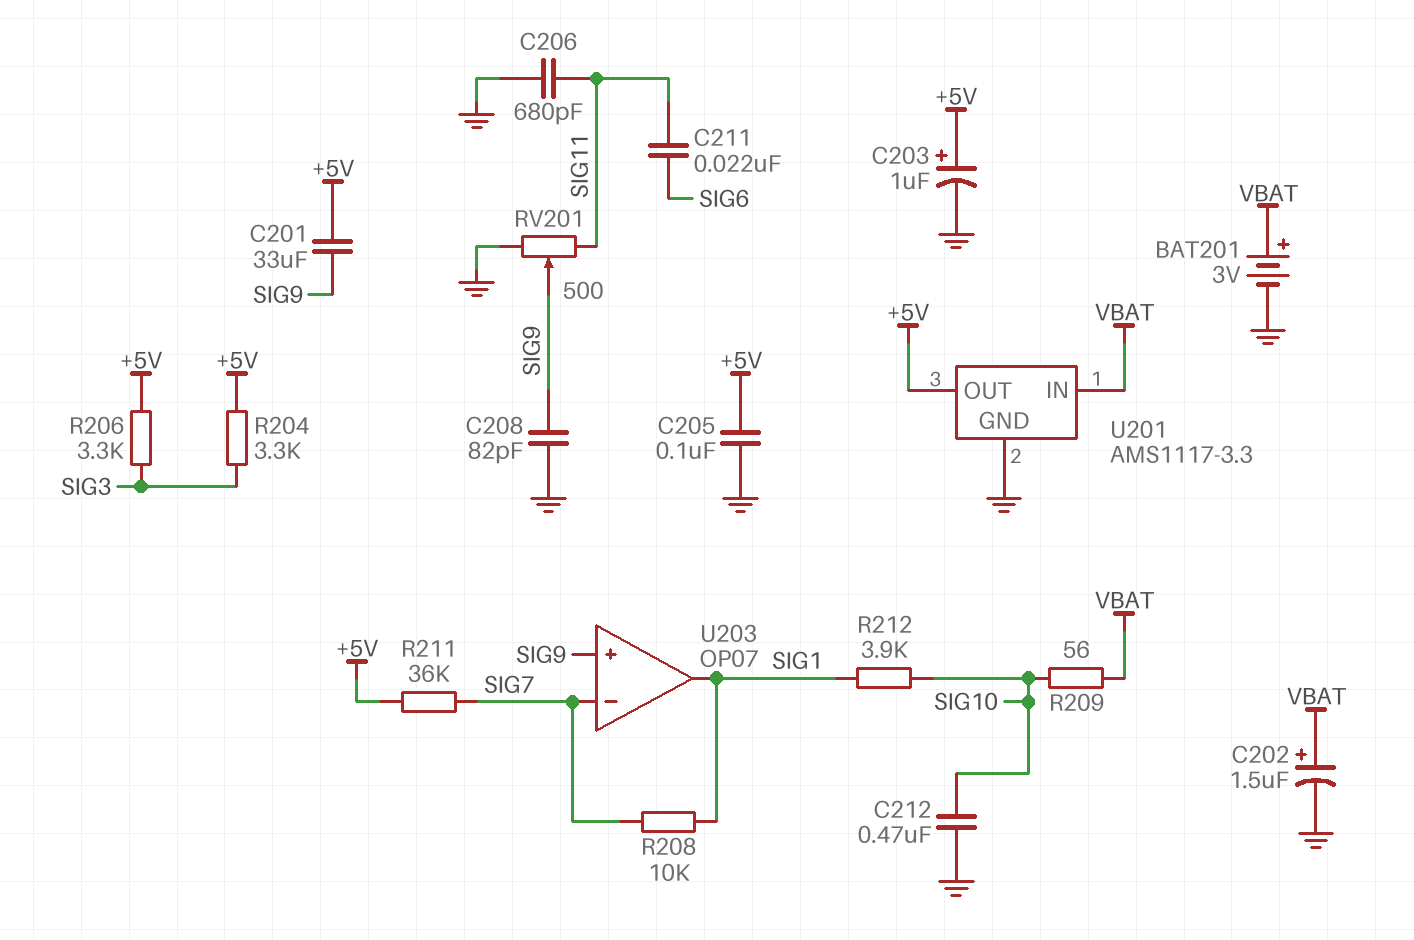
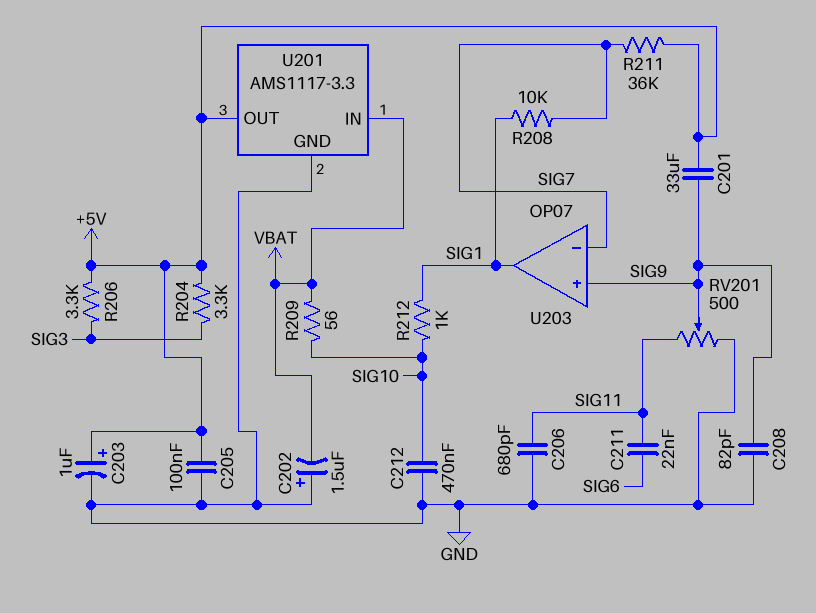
BAT201: 3V (plus VBAT, minus GND) -> none
C202: 1.5uF (plus VBAT, minus GND) -> 1.5uF (plus GND, minus VBAT)
R212: 3.9k (SIG1, SIG10) -> 1k (SIG1, SIG10)

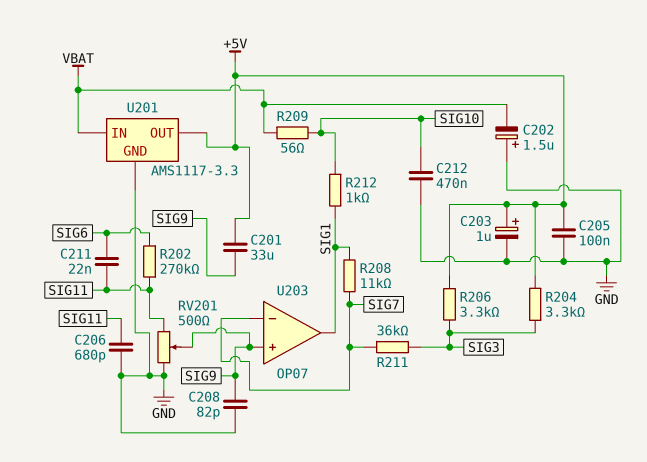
R202: none -> 270k (SIG6, SIG11)
R208: 10k (SIG1, SIG7) -> 11k (SIG1, SIG7)
R211: 36k (+5V, SIG7) -> 36k (SIG3, SIG7)

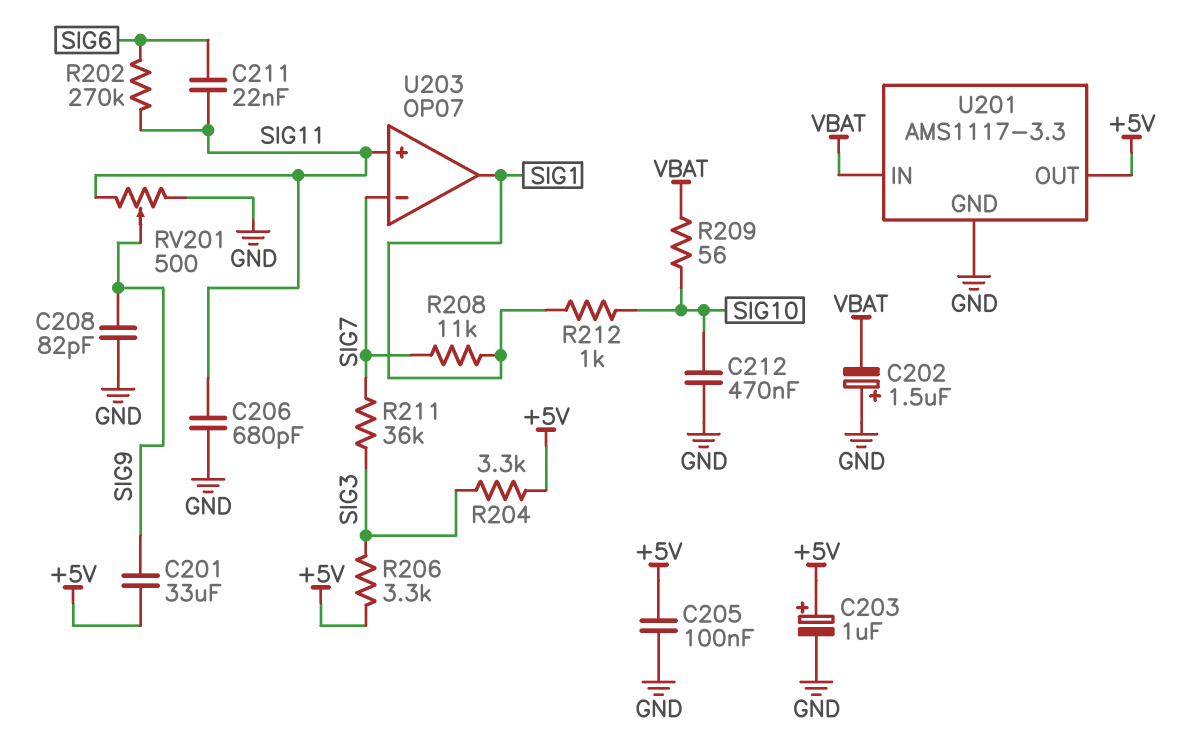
U203 pin in+: SIG9 -> SIG11

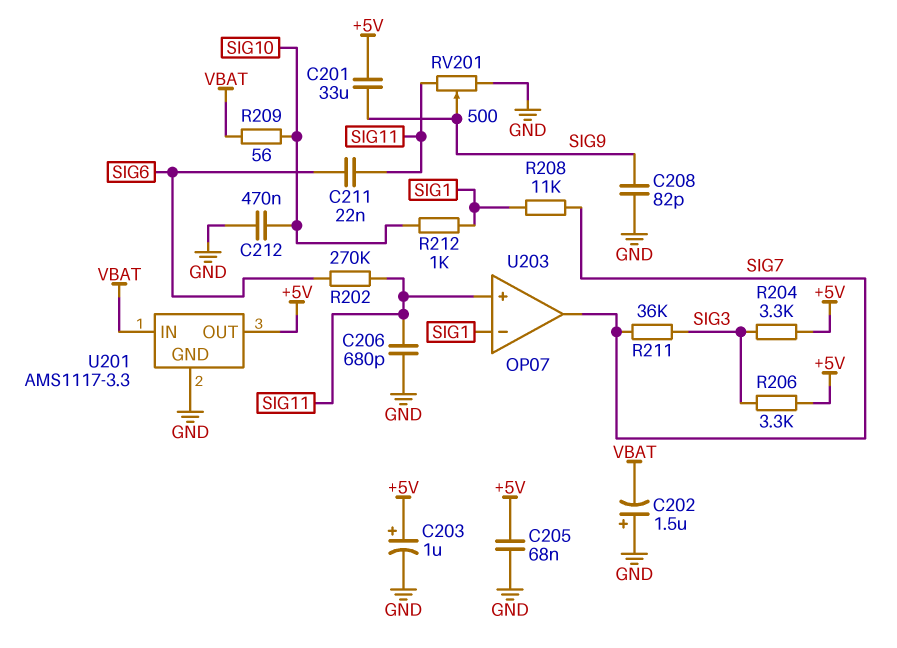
C205: 100nF (+5V, GND) -> 68nF (+5V, GND)
U203 pin in-: SIG7 -> SIG1
U203 pin out: SIG1 -> SIG7

